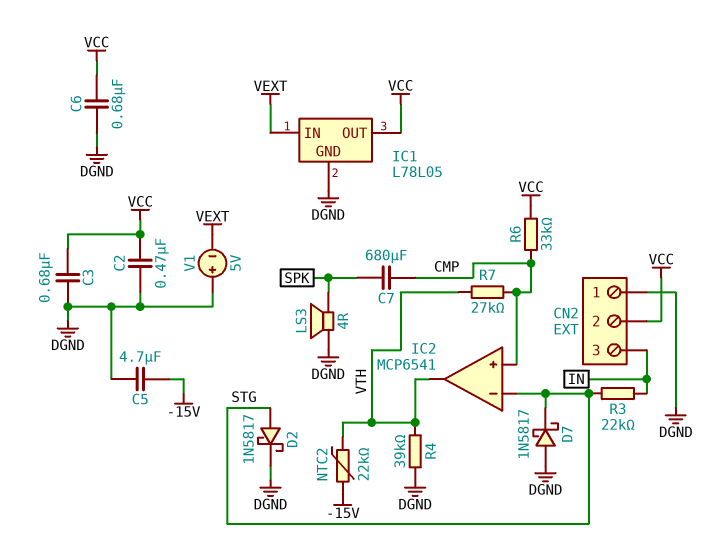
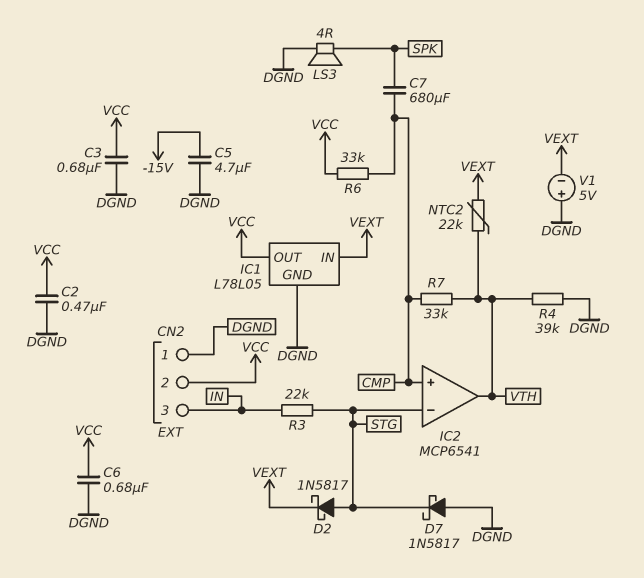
D2: schottky 1N5817 (A STG, K DGND) -> schottky 1N5817 (A STG, K VEXT)
NTC2: 22k (-15V, VTH) -> 22k (VEXT, VTH)
R7: 27k (CMP, VTH) -> 33k (CMP, VTH)

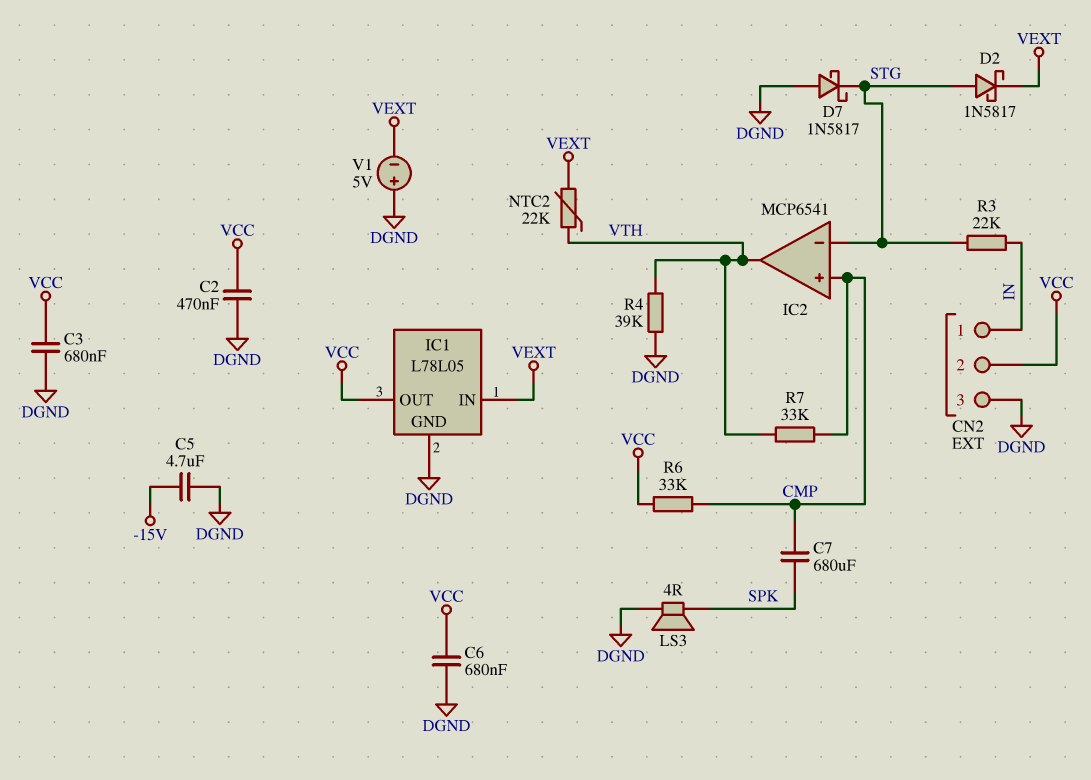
CN2 pin 1: DGND -> IN
CN2 pin 3: IN -> DGND

